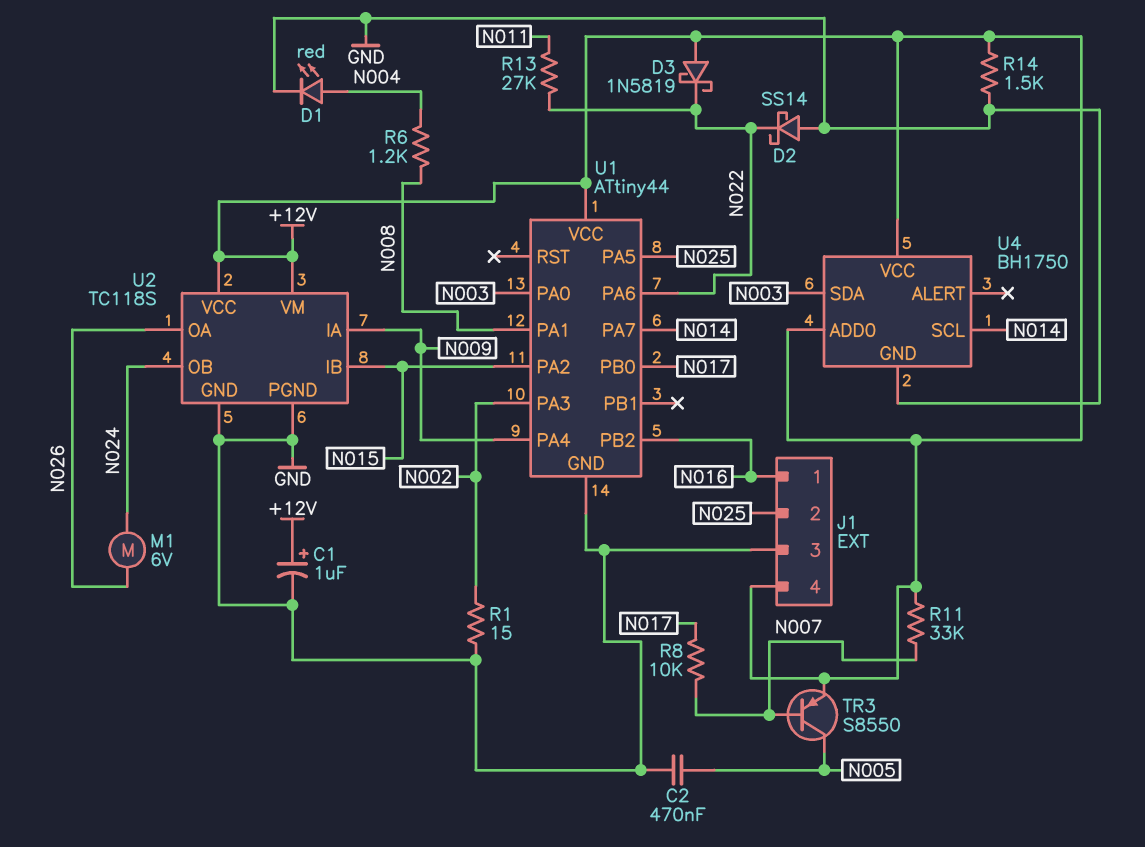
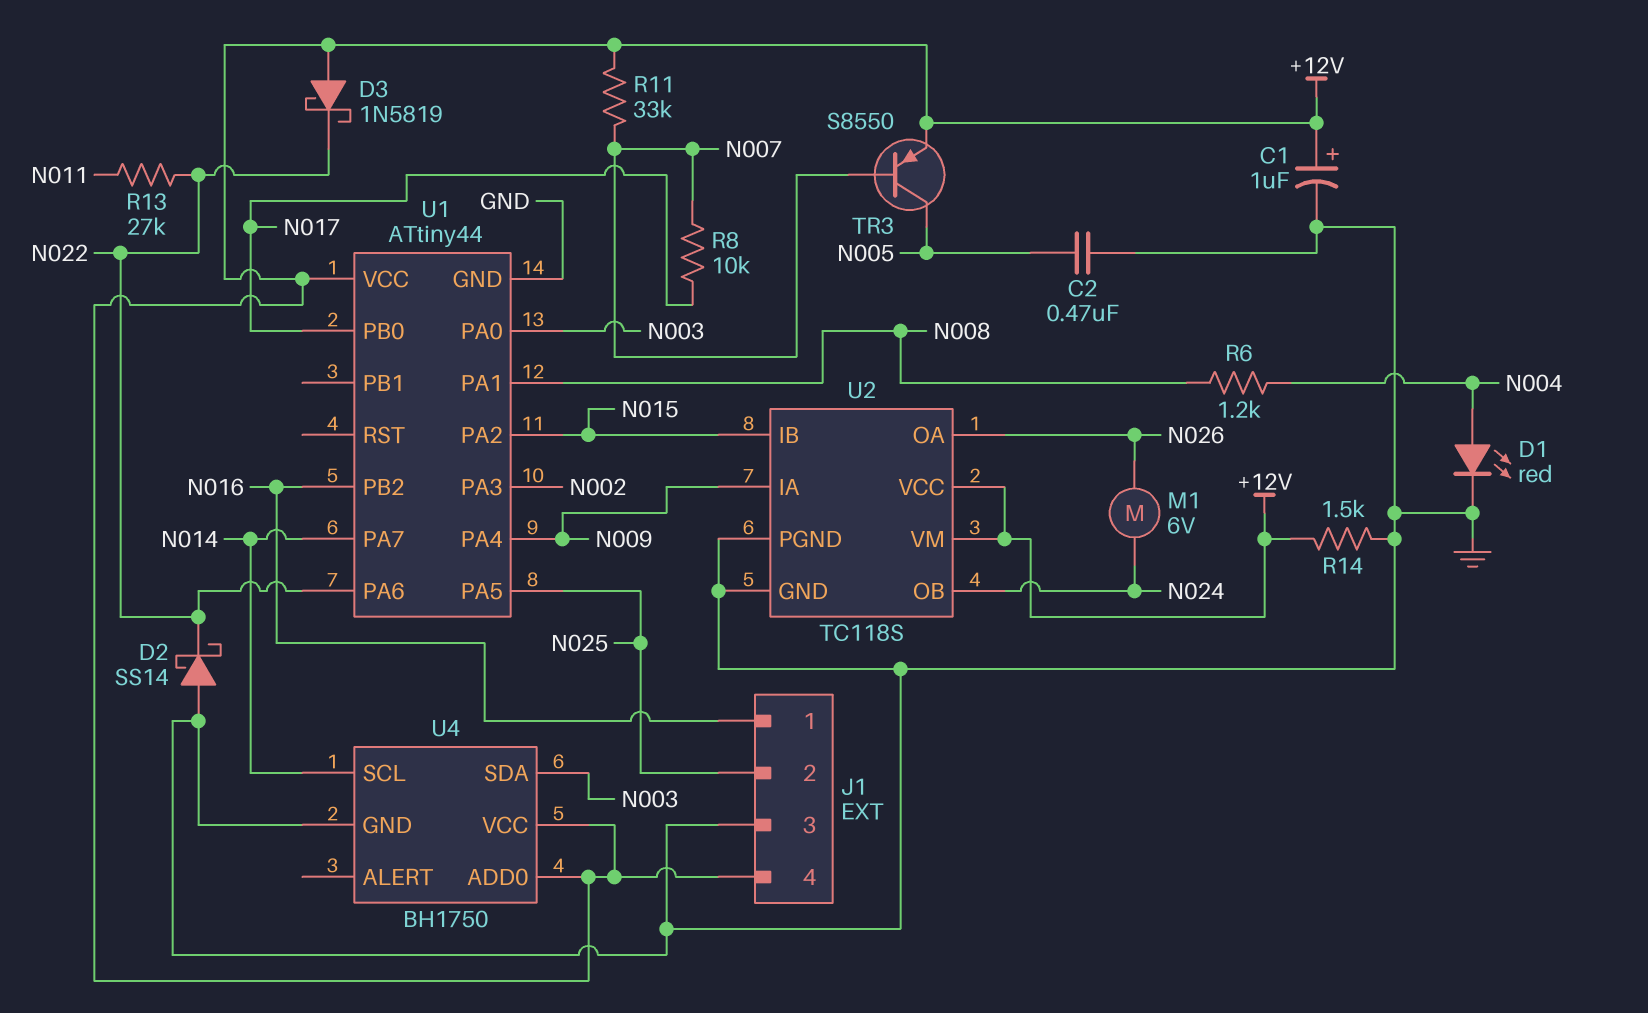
R1: 15 (GND, N002) -> none

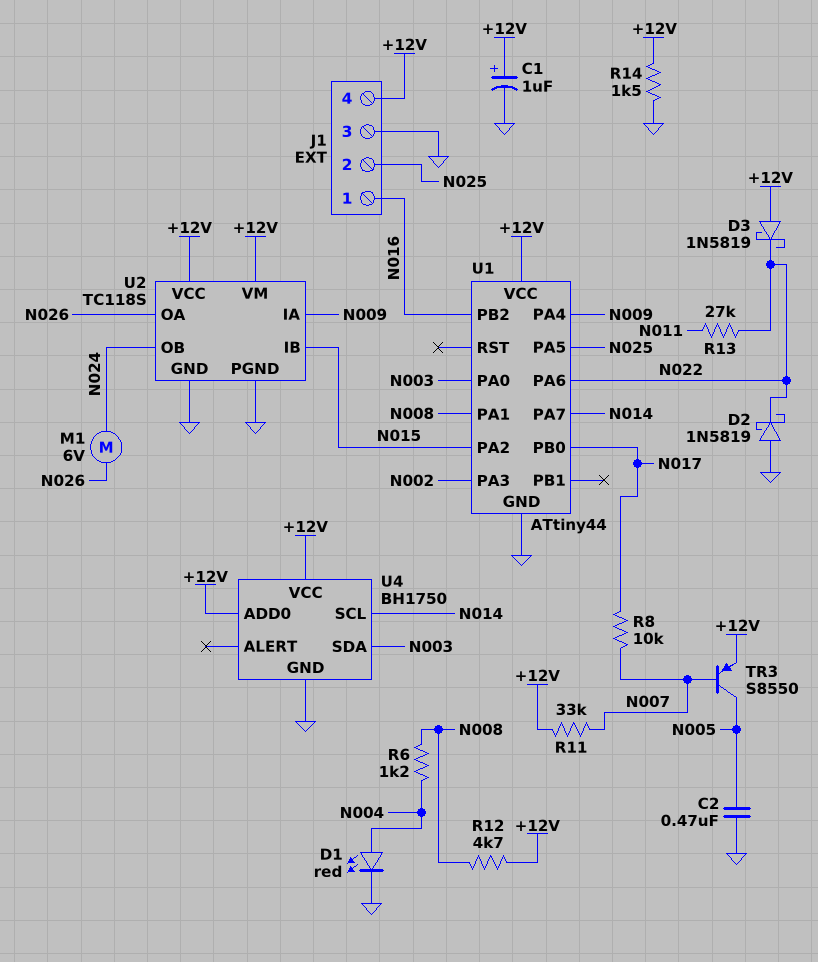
D2: schottky SS14 (A GND, K N022) -> schottky 1N5819 (A GND, K N022)
R12: none -> 4.7k (+12V, N008)

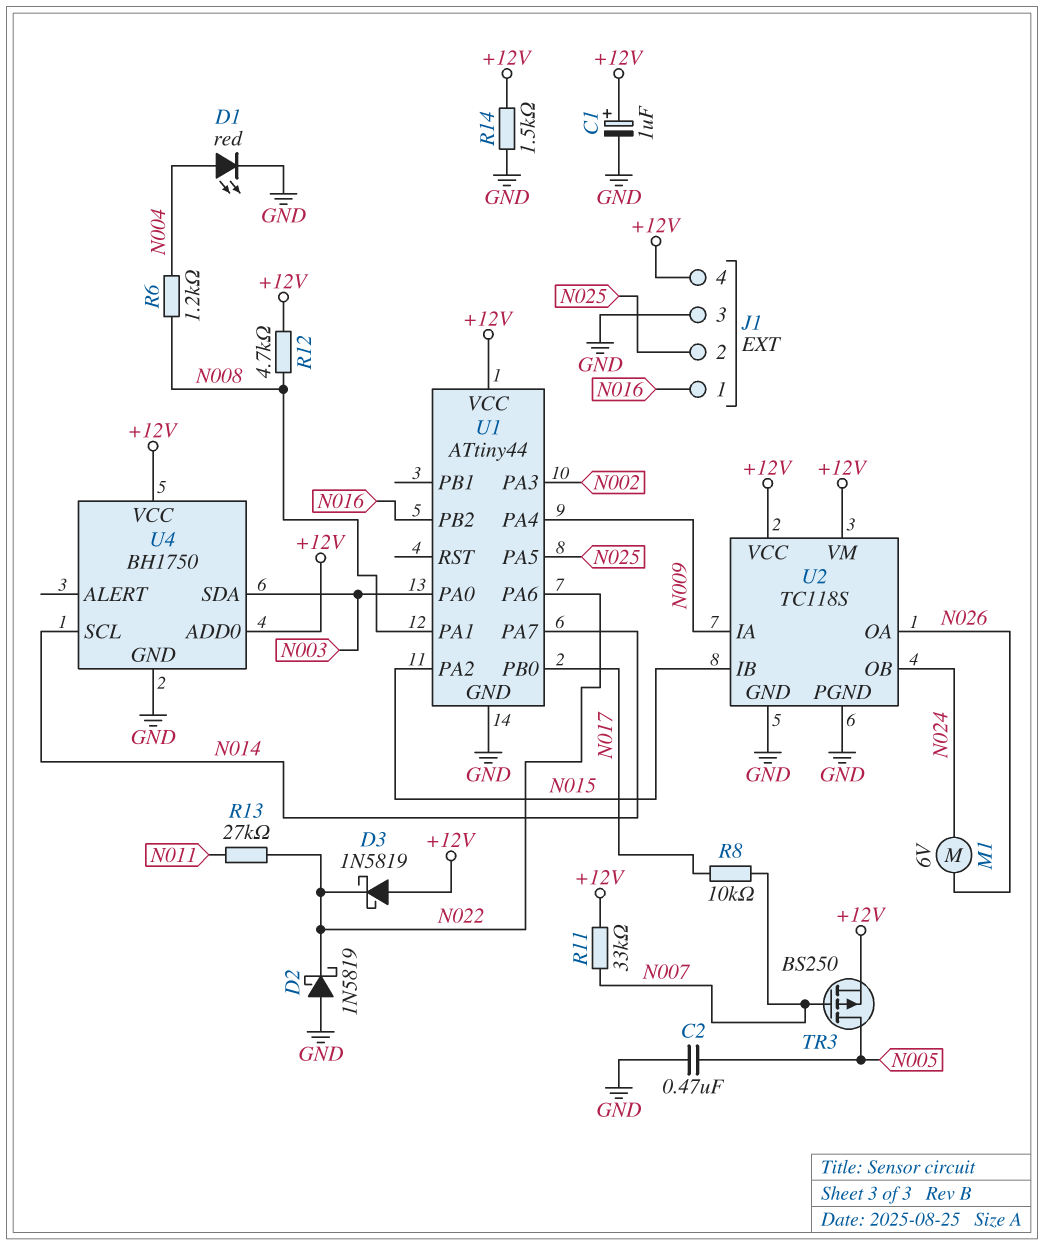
TR3: PNP S8550 (B N007, C N005, E +12V) -> PMOS BS250 (G N007, D N005, S +12V)

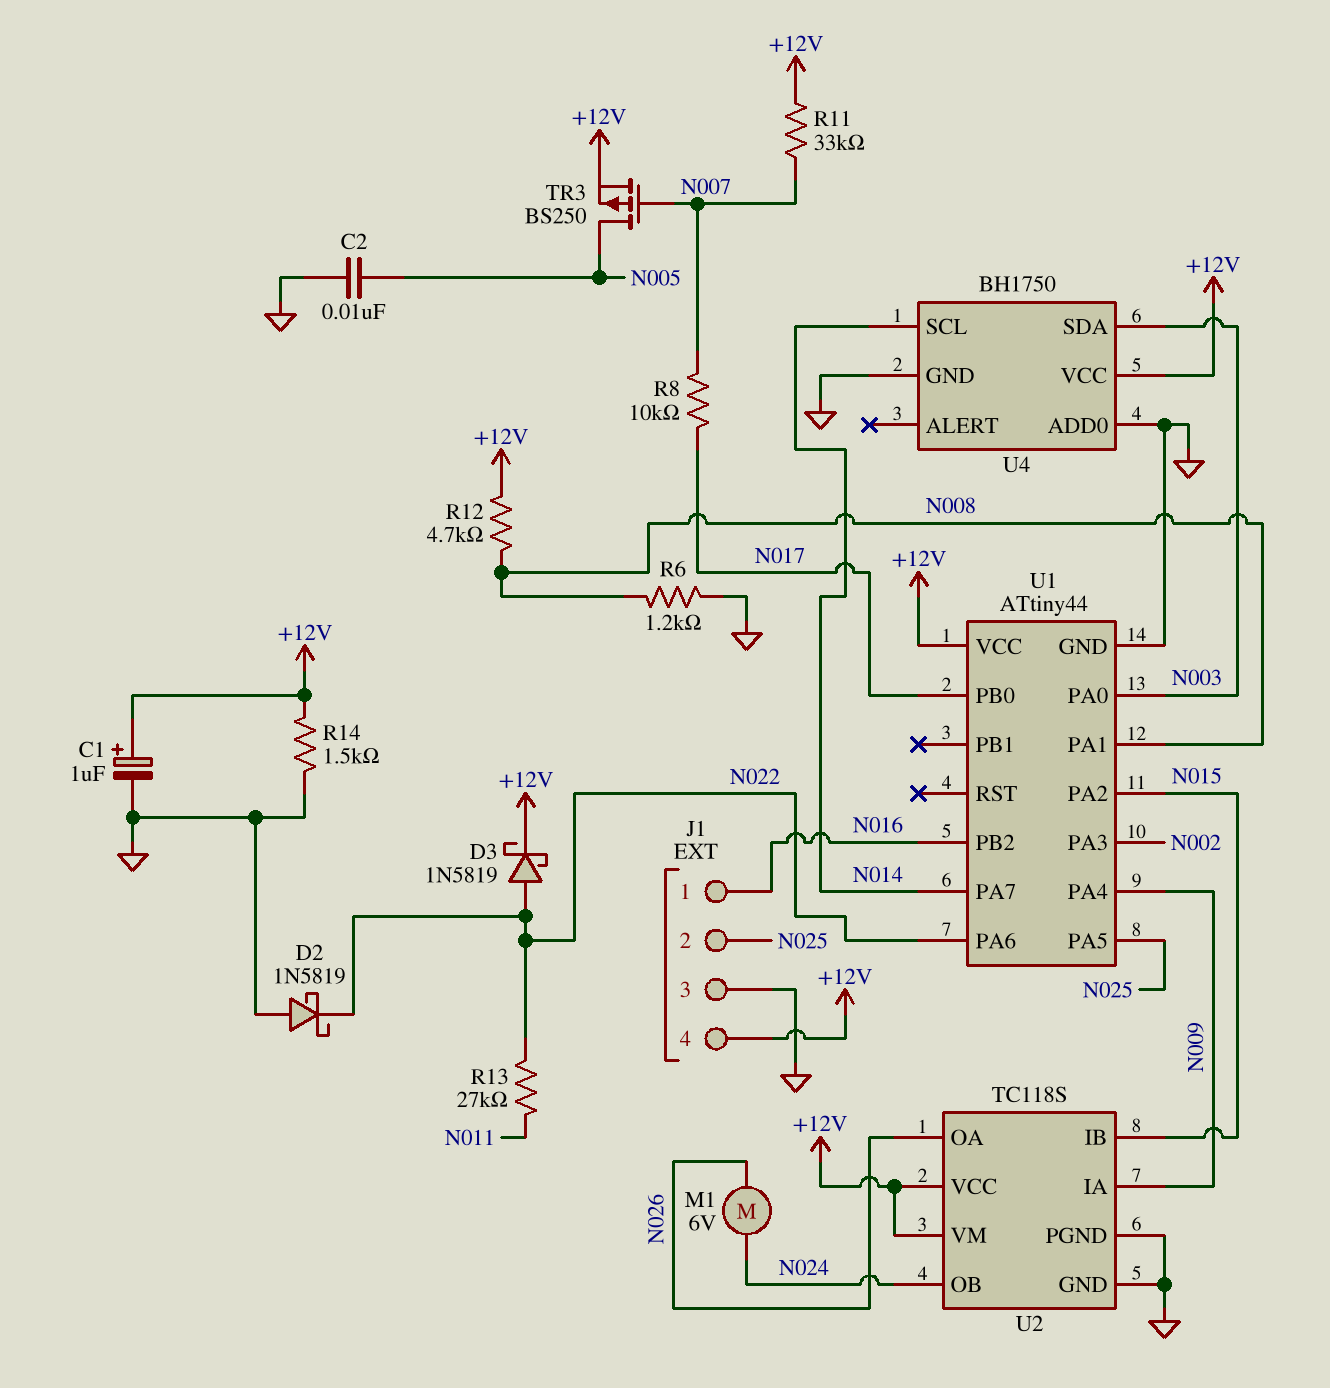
C2: 470nF (GND, N005) -> 10nF (GND, N005)
D1: LED red (A N004, K GND) -> none
D3: schottky 1N5819 (A +12V, K N022) -> schottky 1N5819 (A N022, K +12V)
R6: 1.2k (N004, N008) -> 1.2k (GND, N008)
U4 pin ADD0: +12V -> GND

